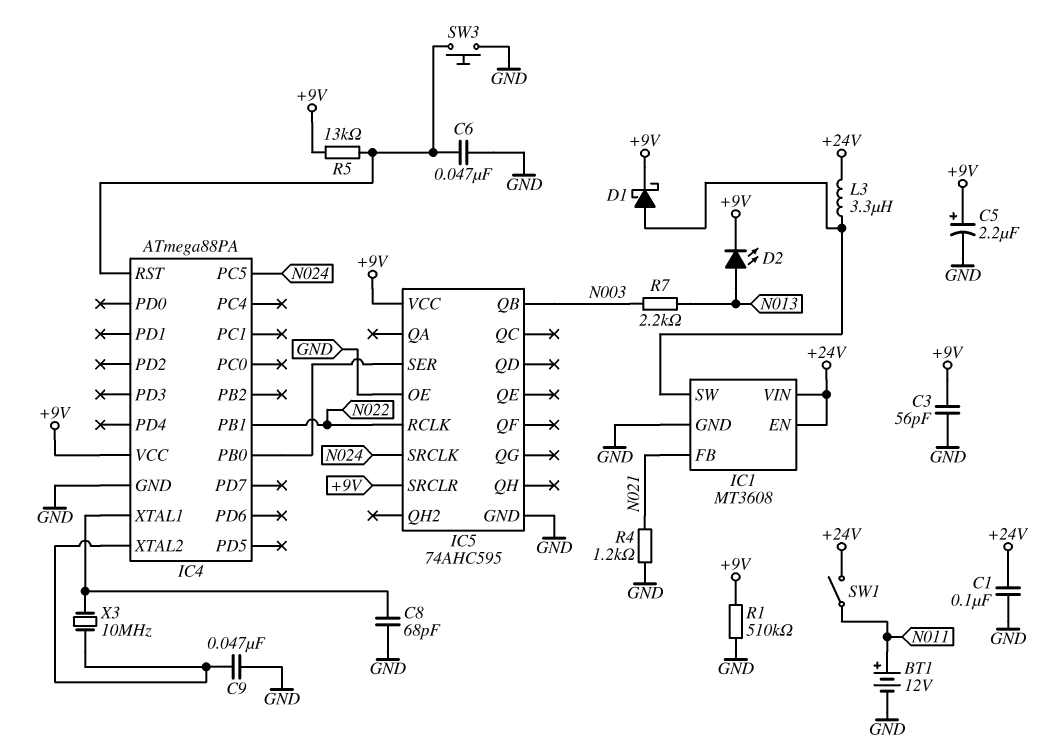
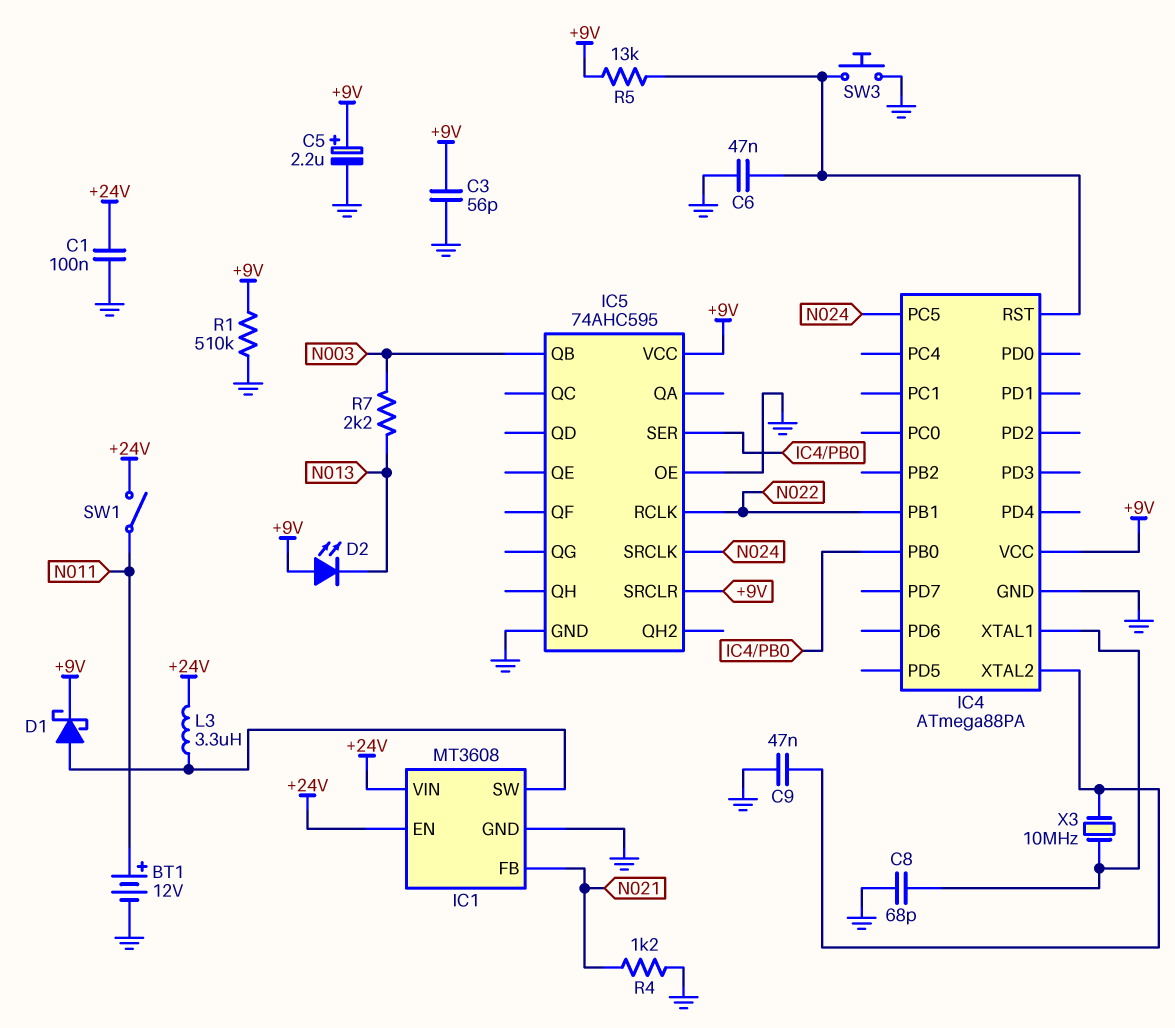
D2: LED (A N013, K +9V) -> LED (A +9V, K N013)

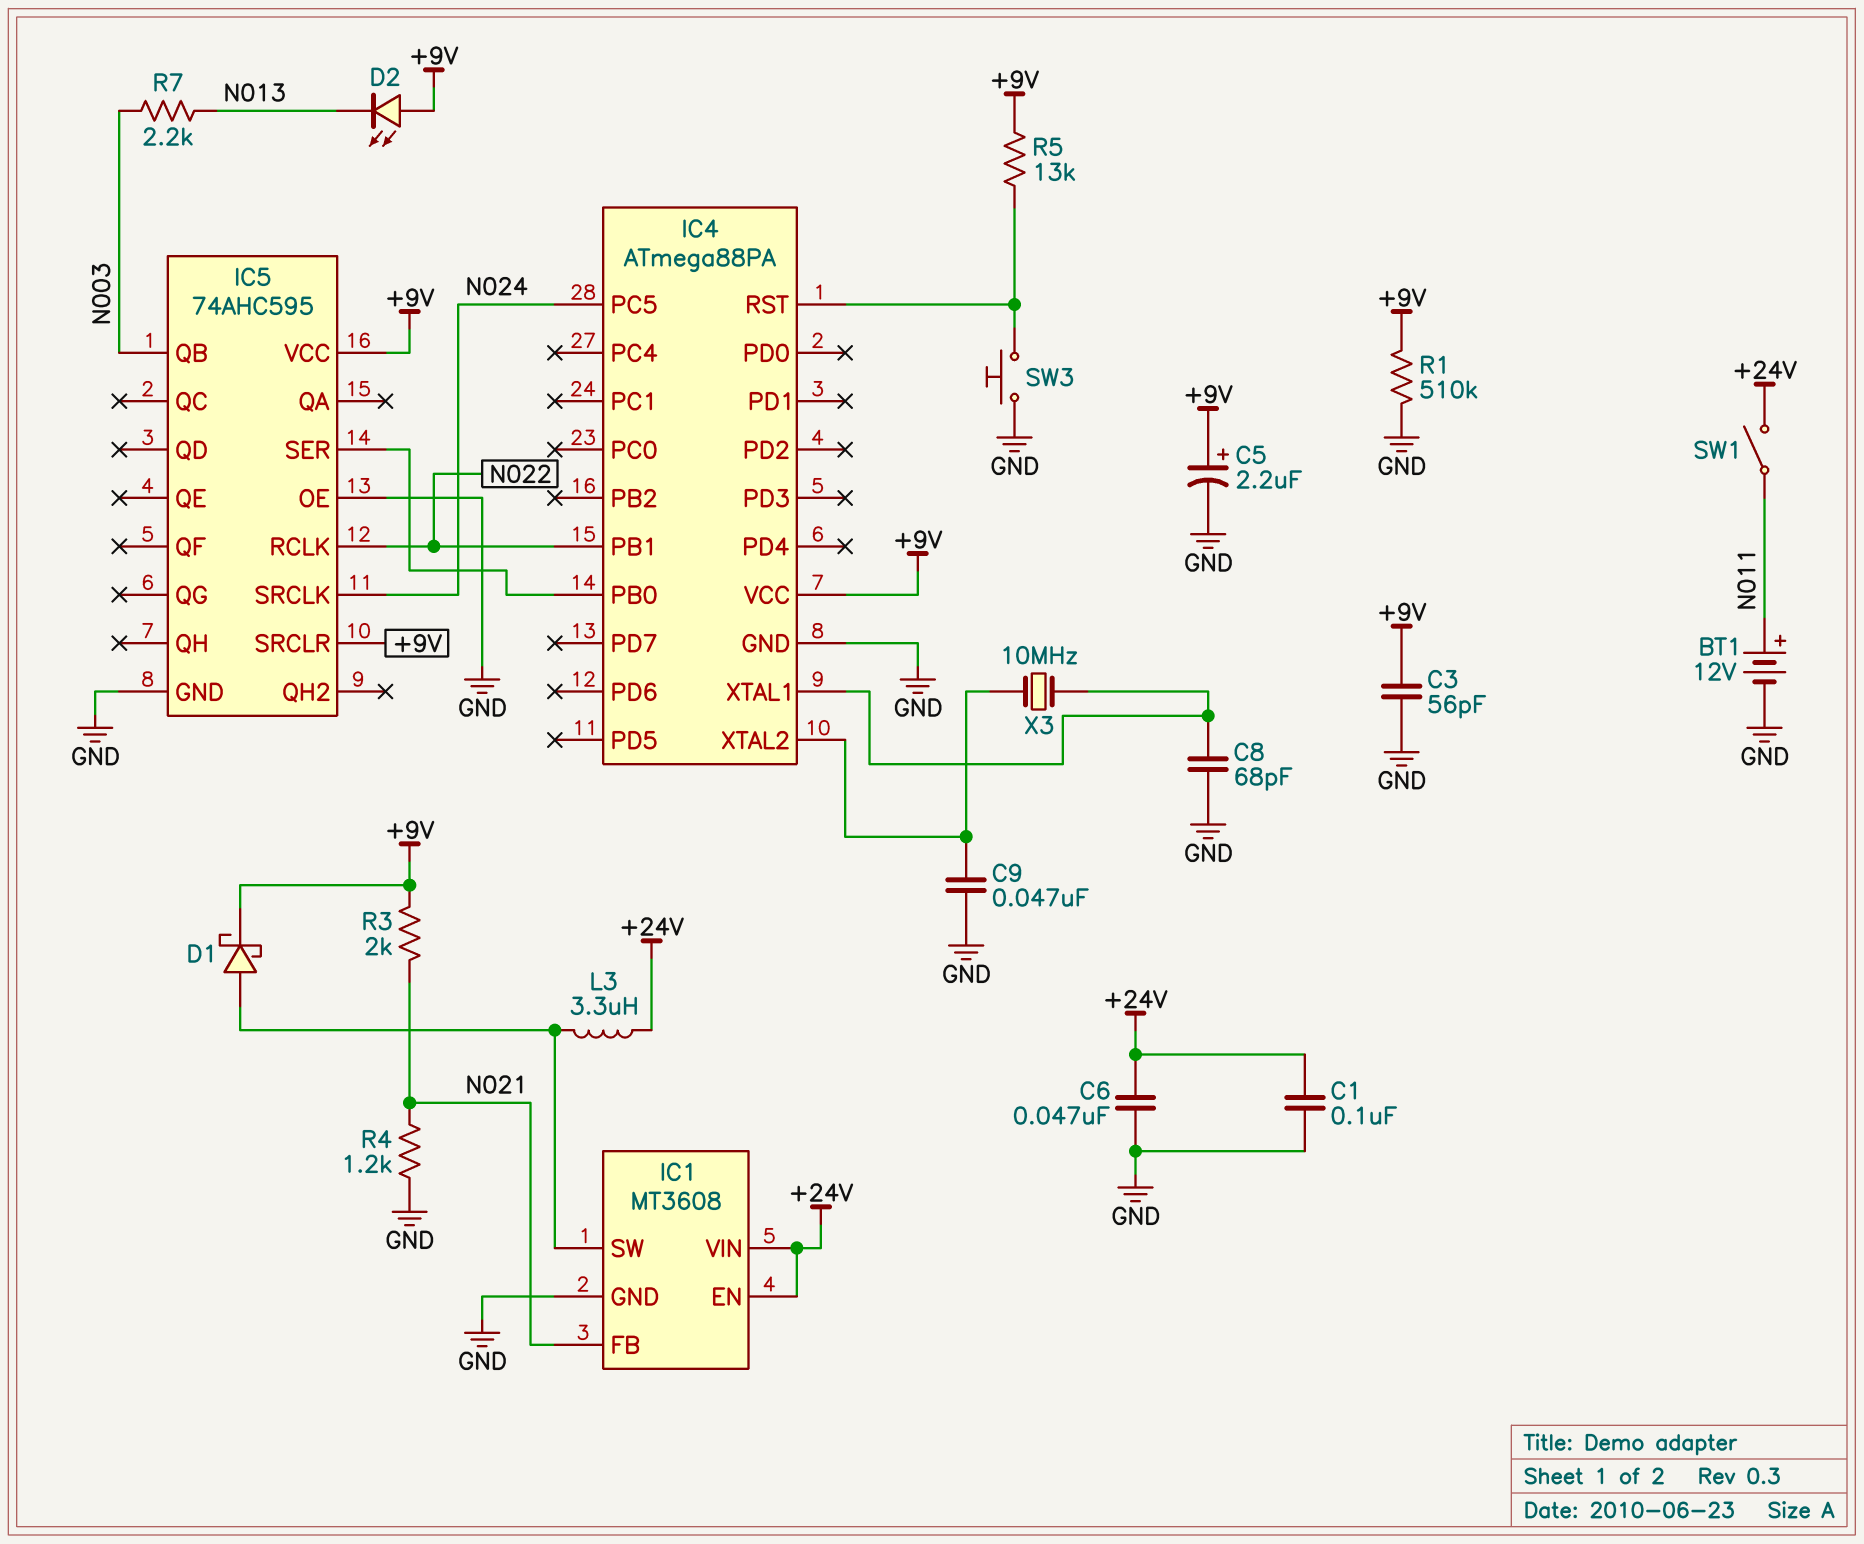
C6: 47nF (GND, IC4/RST) -> 47nF (+24V, GND)
R3: none -> 2k (+9V, N021)

